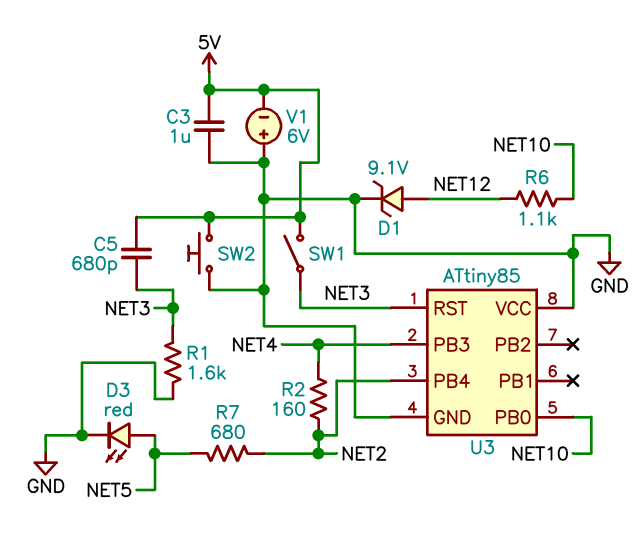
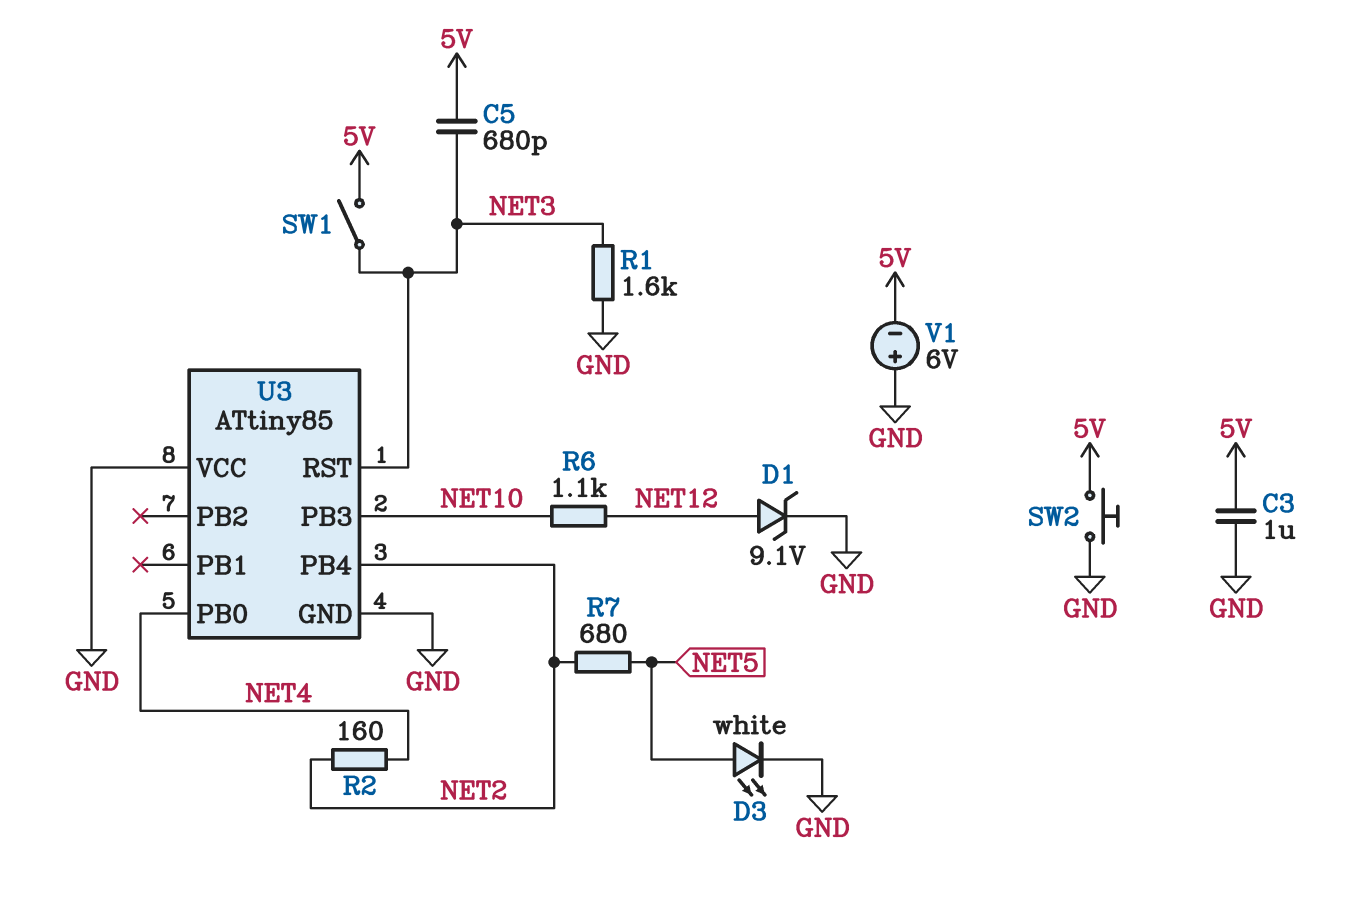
D3: LED red (A NET5, K GND) -> LED white (A NET5, K GND)
U3 pin PB0: NET10 -> NET4
U3 pin PB3: NET4 -> NET10

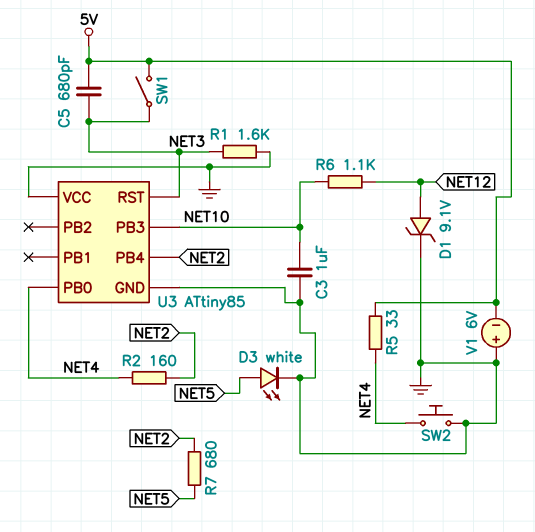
C3: 1uF (5V, GND) -> 1uF (GND, NET10)
R5: none -> 33 (5V, NET4)
SW2: button (5V, GND) -> button (GND, NET4)

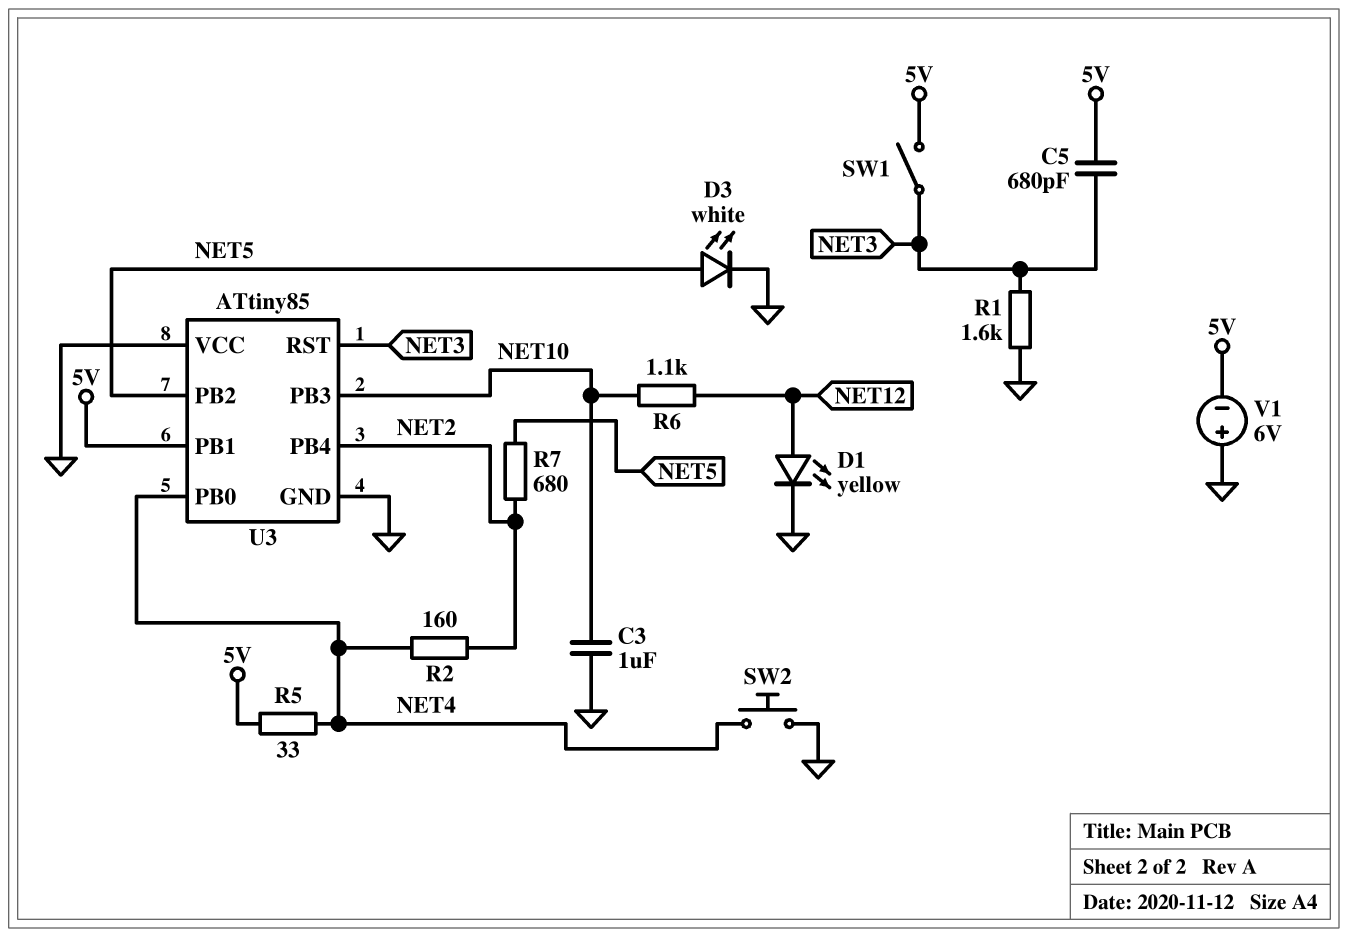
D1: zener 9.1V (A NET12, K GND) -> LED yellow (A NET12, K GND)
U3 pin PB1: none -> 5V
U3 pin PB2: none -> NET5

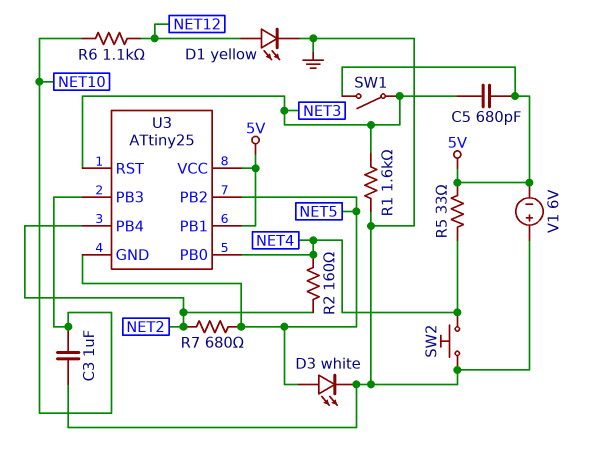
U3: ATtiny85 -> ATtiny25
U3 pin GND: GND -> NET5
U3 pin VCC: GND -> 5V

